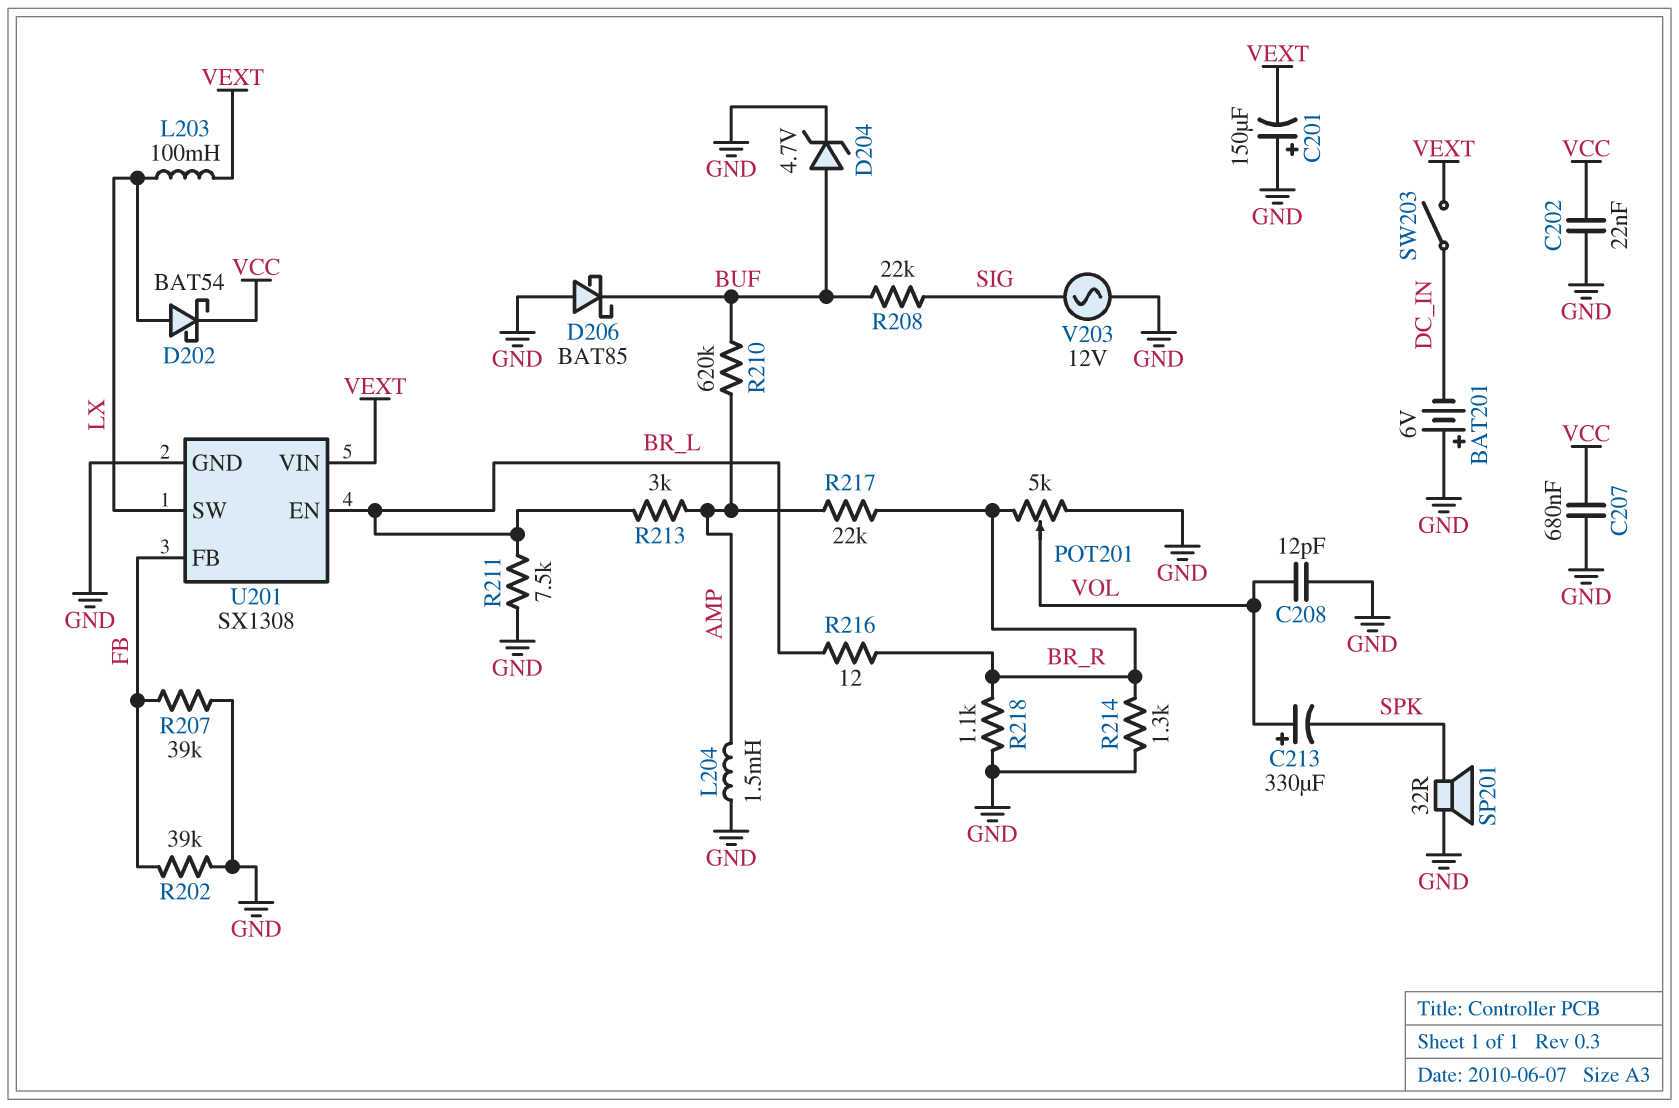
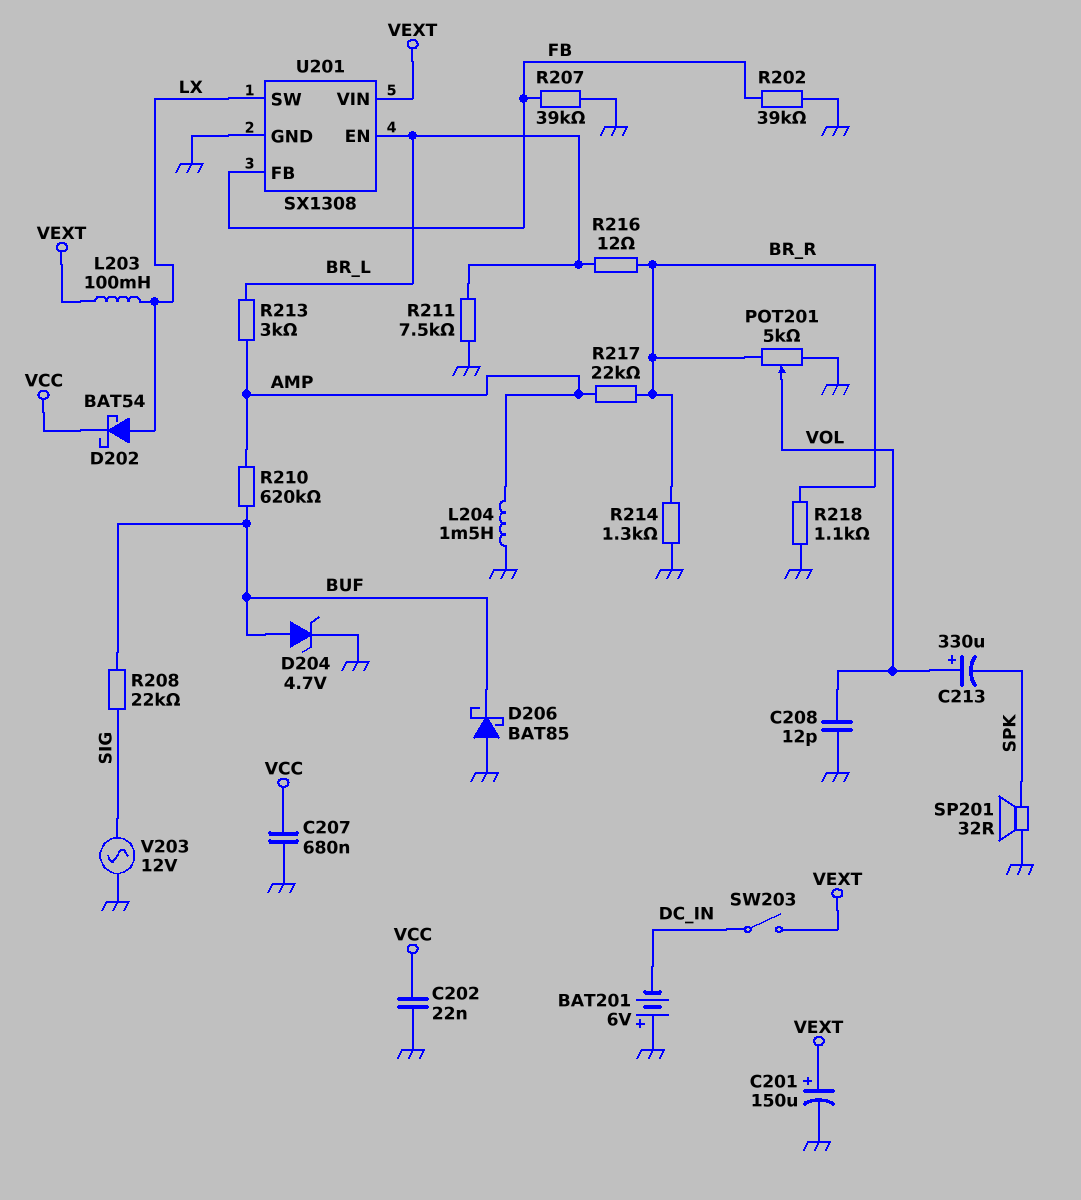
C201: 150uF (plus GND, minus VEXT) -> 150uF (plus VEXT, minus GND)

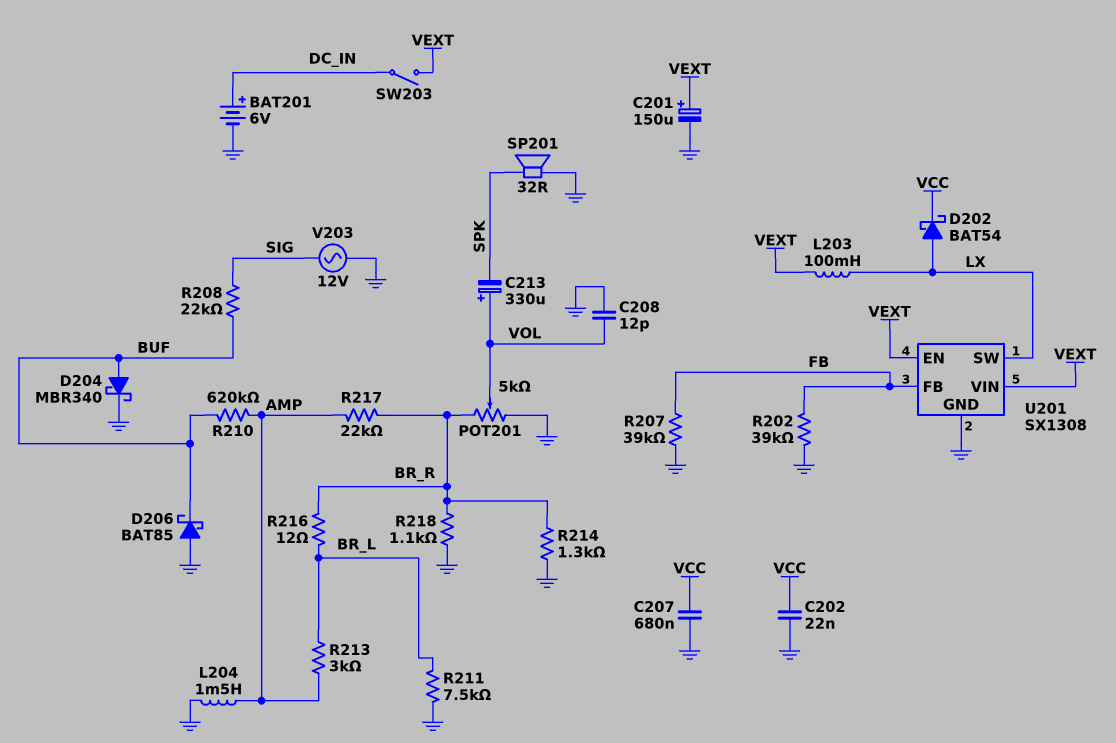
BAT201: 6V (plus GND, minus DC_IN) -> 6V (plus DC_IN, minus GND)
D204: zener 4.7V (A BUF, K GND) -> schottky MBR340 (A BUF, K GND)
U201 pin EN: BR_L -> VEXT

